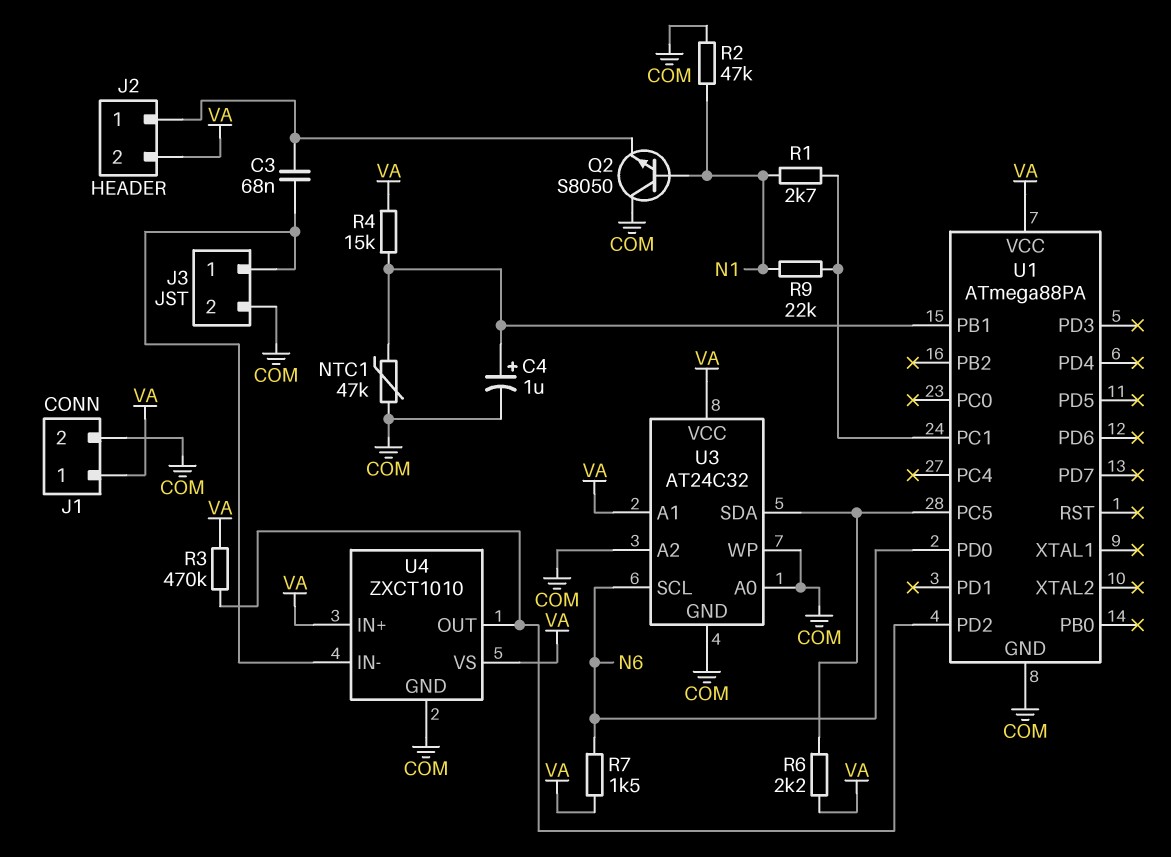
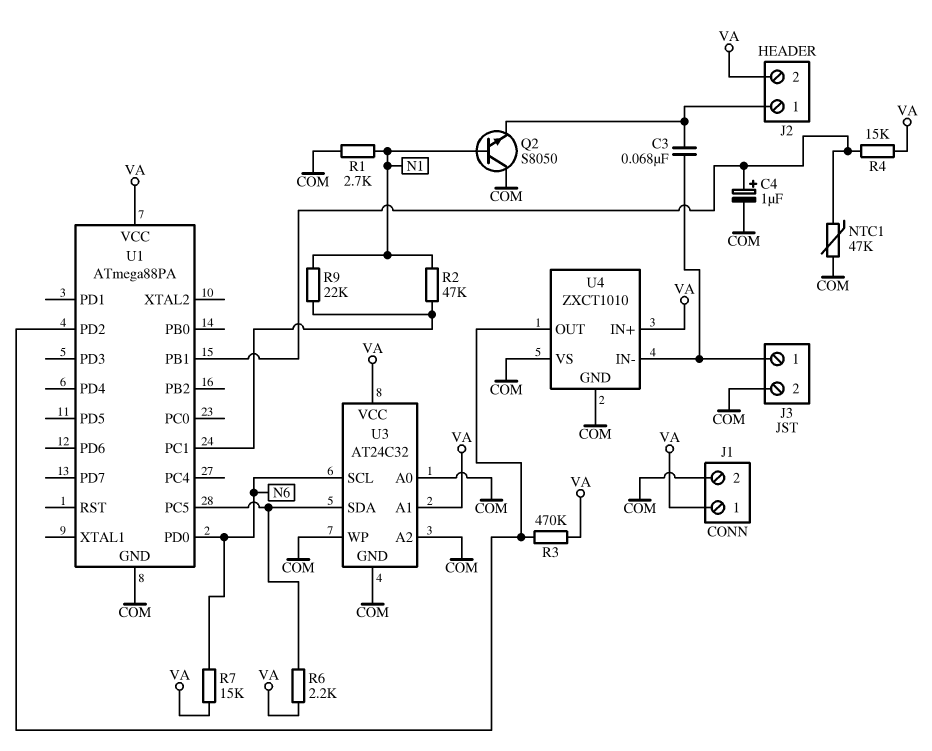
R1: 2.7k (N1, U1/PC1) -> 2.7k (COM, N1)
R2: 47k (COM, N1) -> 47k (N1, U1/PC1)
R7: 1.5k (N6, VA) -> 15k (N6, VA)
U4 pin VS: VA -> COM

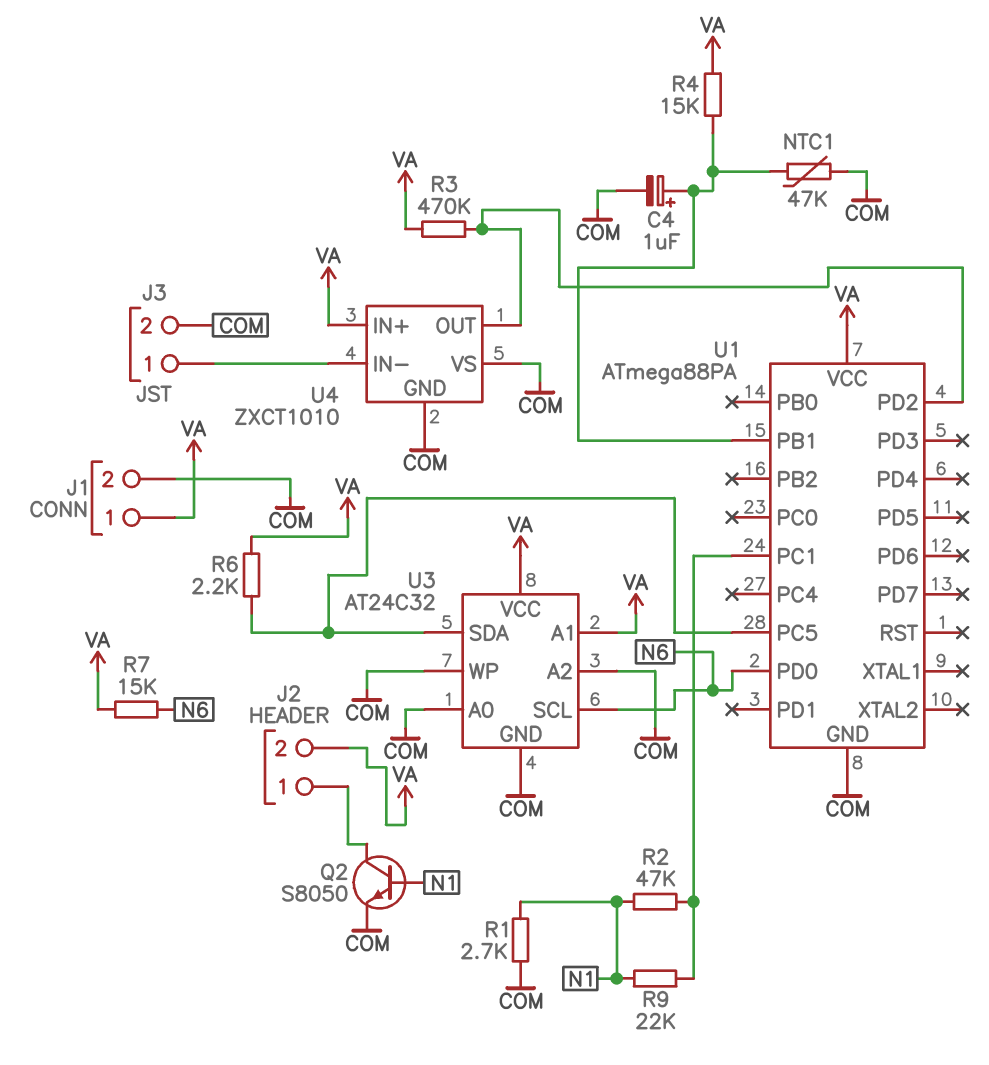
C3: 68nF (J2/1, J3/1) -> none
Q2: NPN S8050 (B N1, C COM, E J2/1) -> NPN S8050 (B N1, C J2/1, E COM)

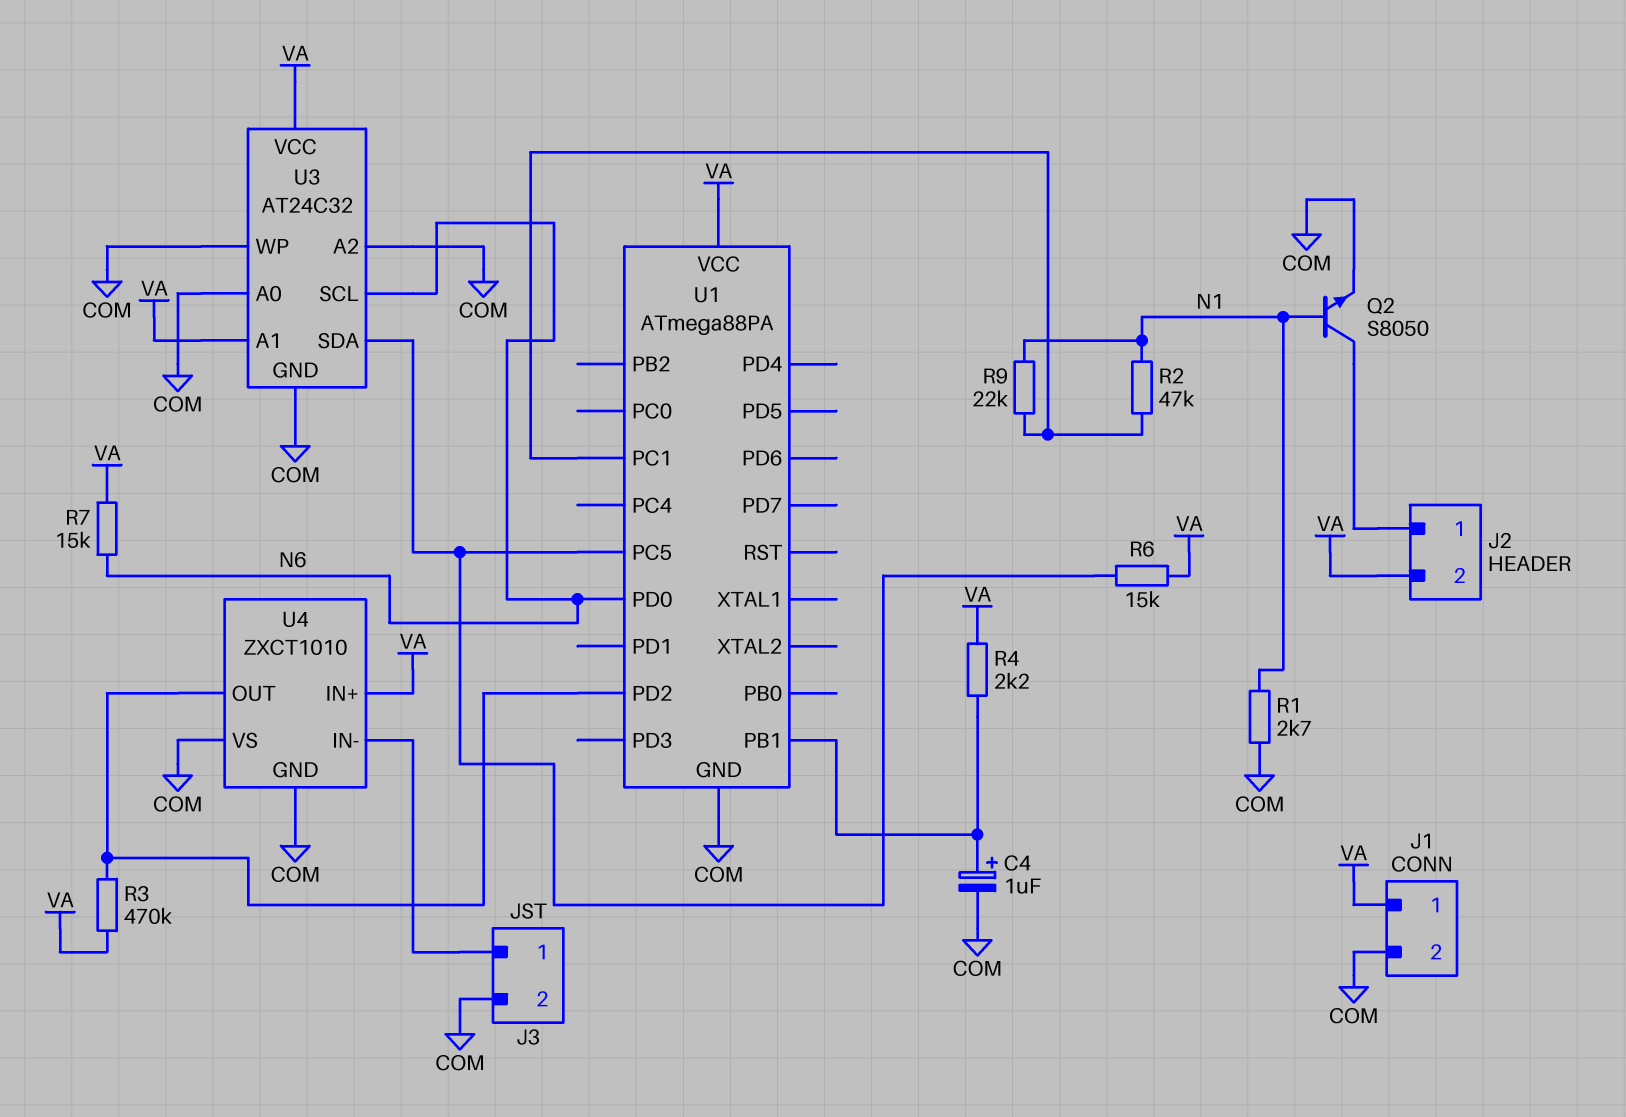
NTC1: 47k (COM, U1/PB1) -> none
R4: 15k (U1/PB1, VA) -> 2.2k (U1/PB1, VA)
R6: 2.2k (U1/PC5, VA) -> 15k (U1/PC5, VA)

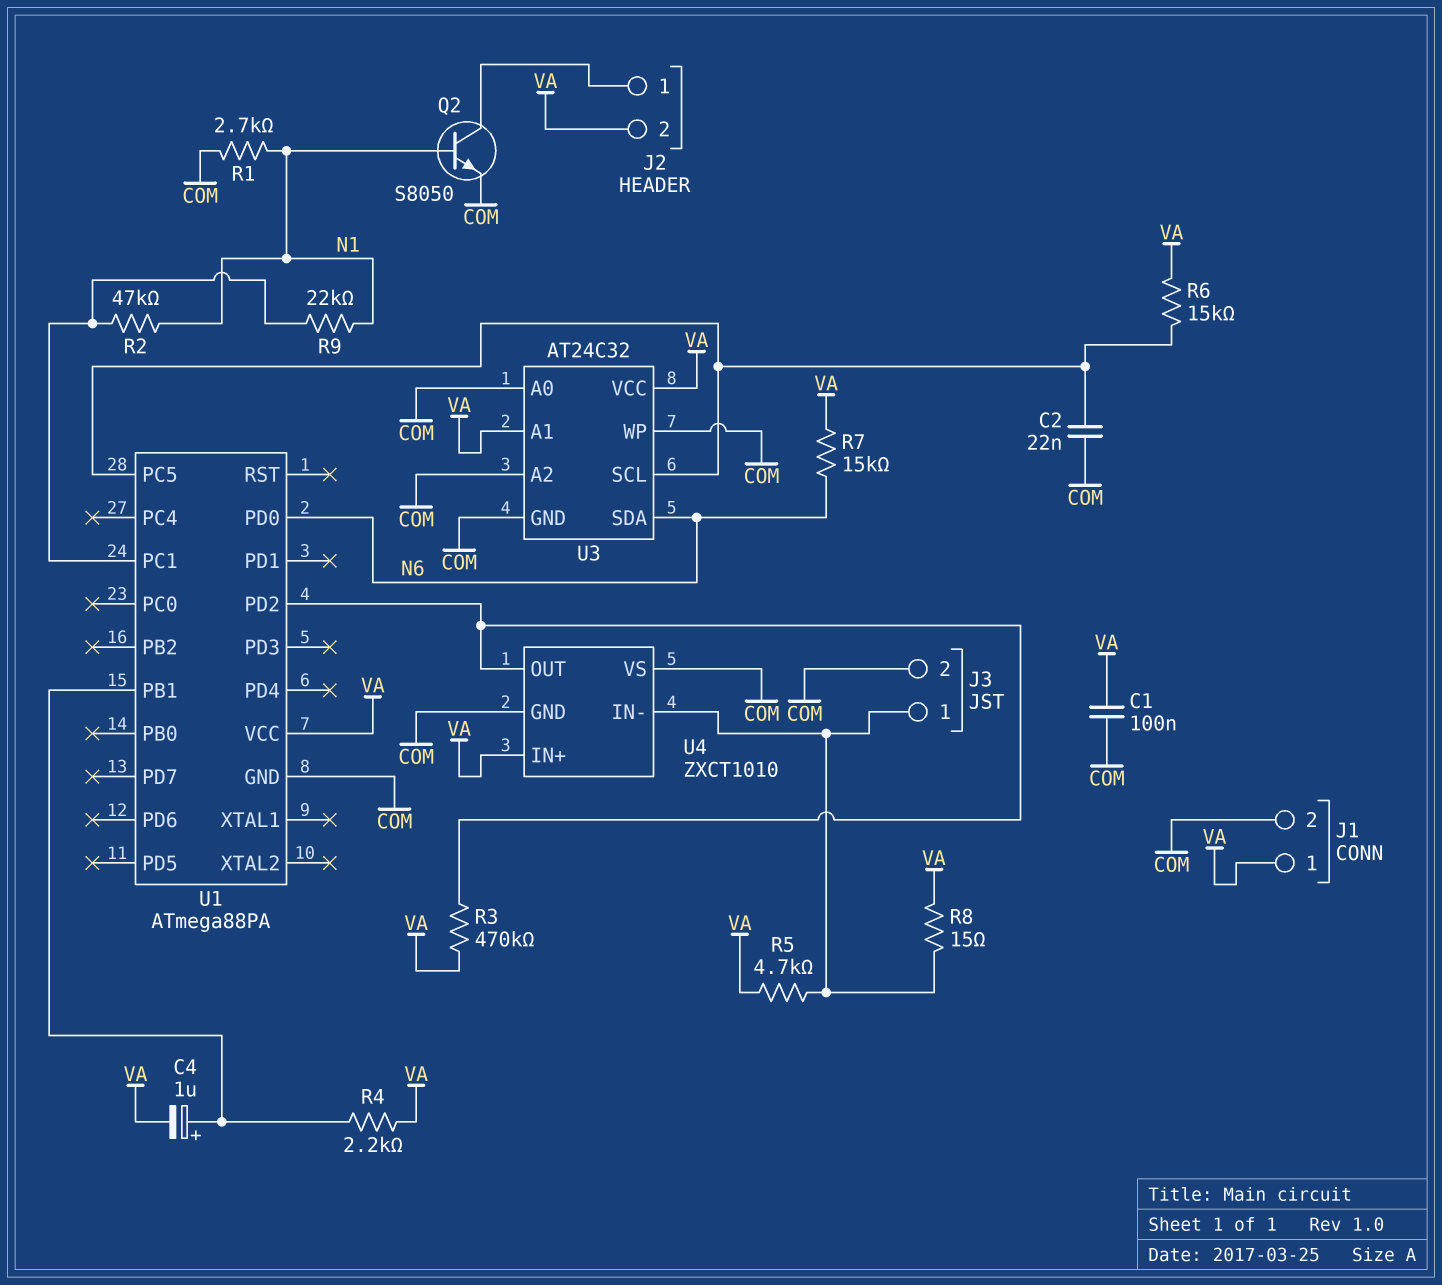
C1: none -> 100nF (COM, VA)
C2: none -> 22nF (COM, U1/PC5)
C4: 1uF (plus U1/PB1, minus COM) -> 1uF (plus U1/PB1, minus VA)
R5: none -> 4.7k (J3/1, VA)
R8: none -> 15 (J3/1, VA)
U3 pin SCL: N6 -> U1/PC5
U3 pin SDA: U1/PC5 -> N6

